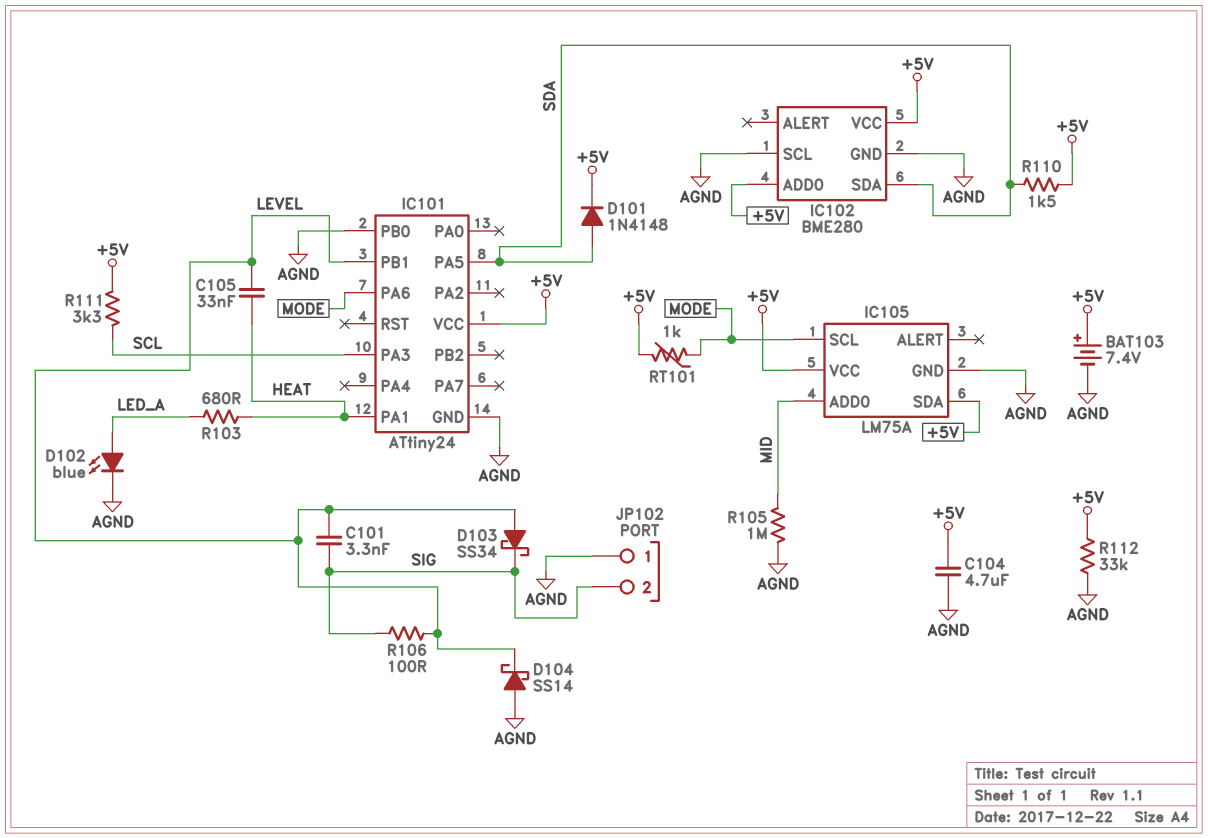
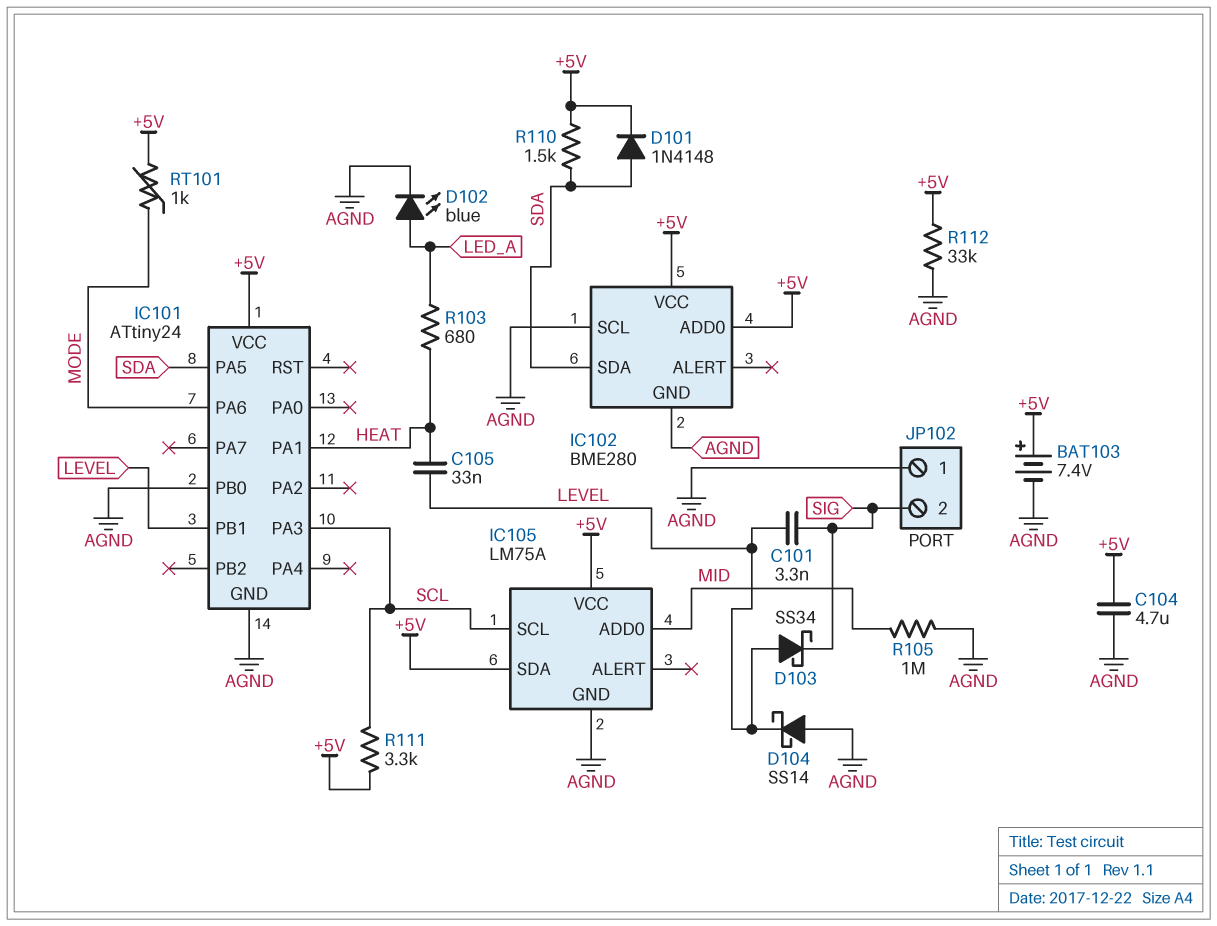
IC105 pin SCL: MODE -> SCL
R106: 100 (LEVEL, SIG) -> none

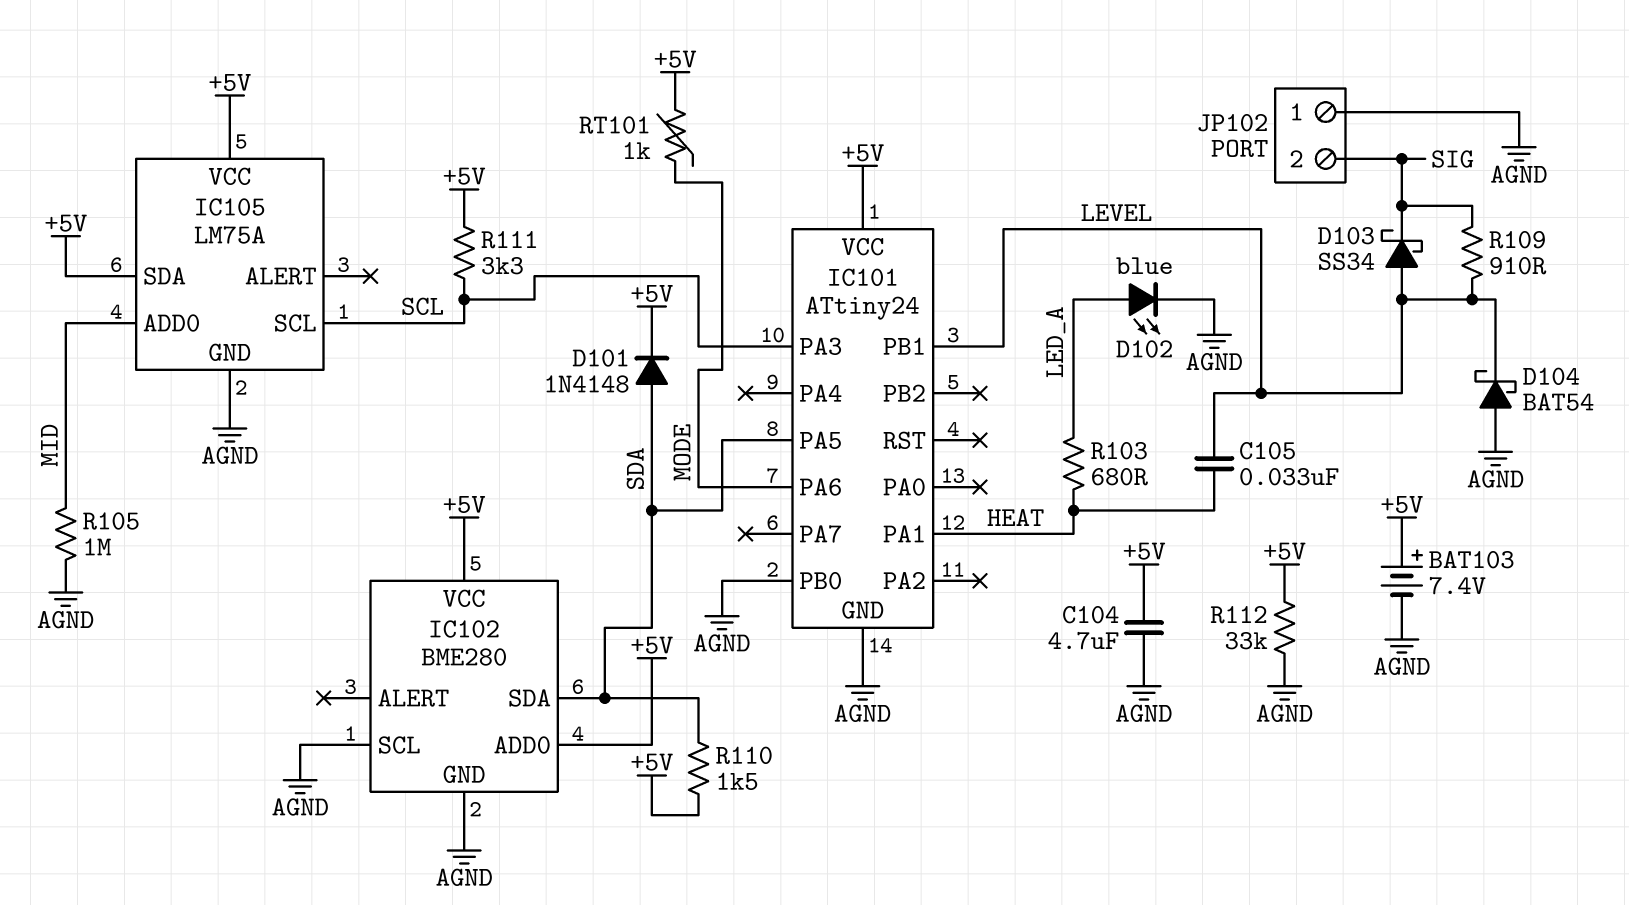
C101: 3.3nF (LEVEL, SIG) -> none
D104: schottky SS14 (A AGND, K LEVEL) -> schottky BAT54 (A AGND, K LEVEL)
R109: none -> 910 (LEVEL, SIG)

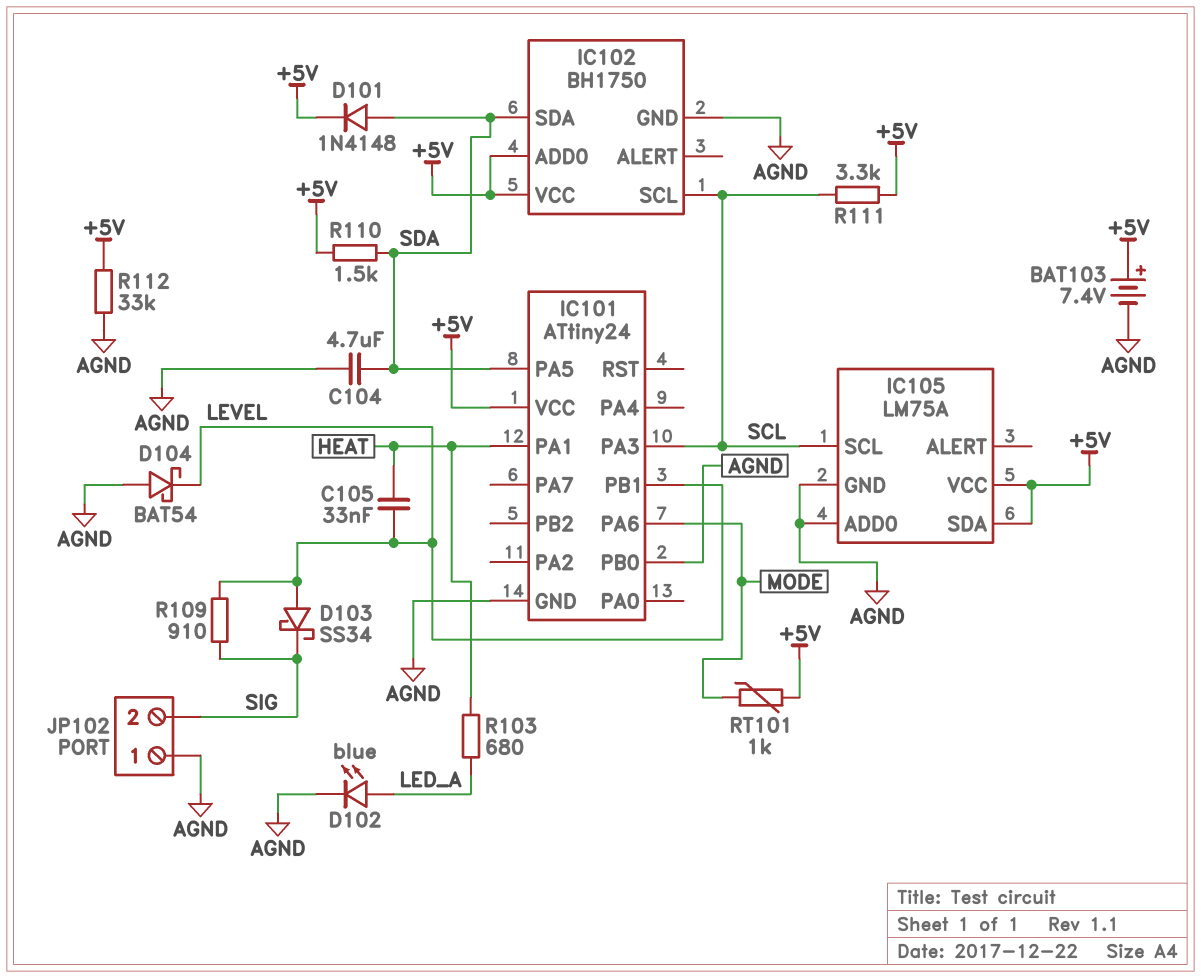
C104: 4.7uF (+5V, AGND) -> 4.7uF (AGND, SDA)
IC102: BME280 -> BH1750
IC102 pin SCL: AGND -> SCL
IC105 pin ADD0: MID -> AGND
R105: 1M (AGND, MID) -> none

